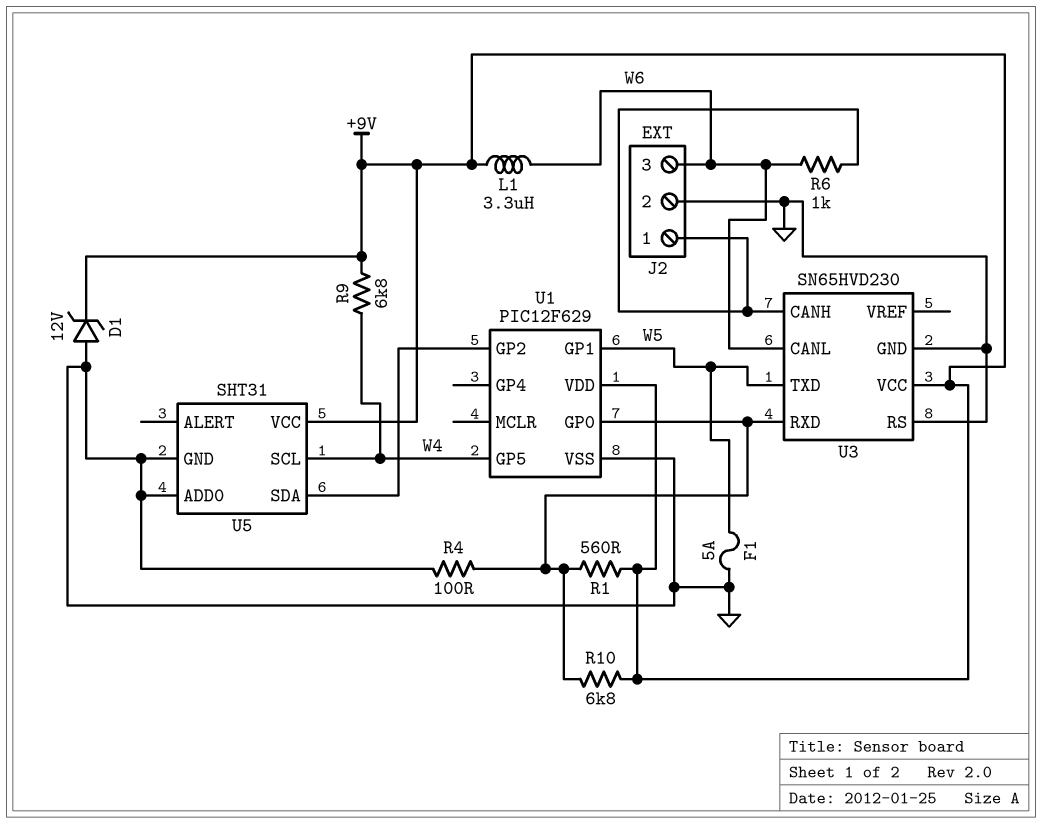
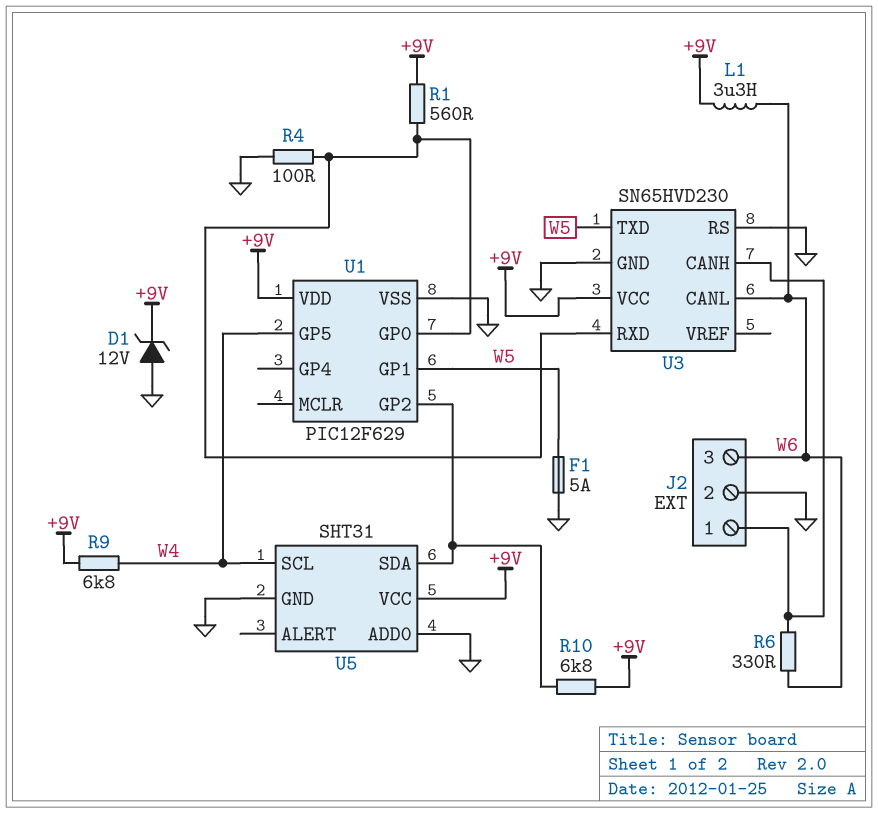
R6: 1k (J2/1, W6) -> 330 (J2/1, W6)
R10: 6.8k (+9V, U1/GP0) -> 6.8k (+9V, U1/GP2)

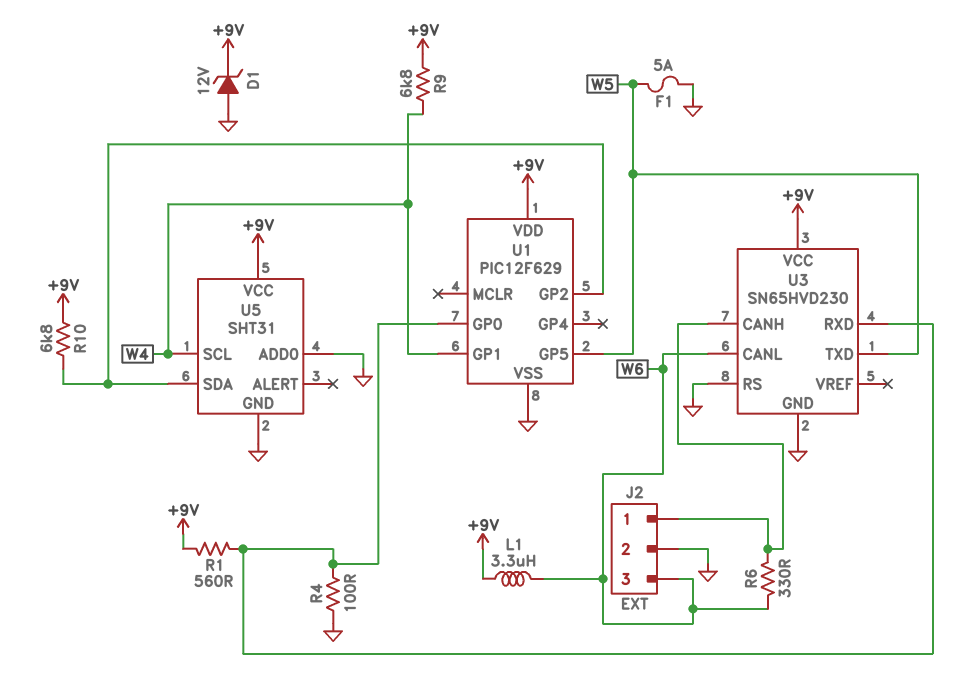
U1 pin GP1: W5 -> W4
U1 pin GP5: W4 -> W5

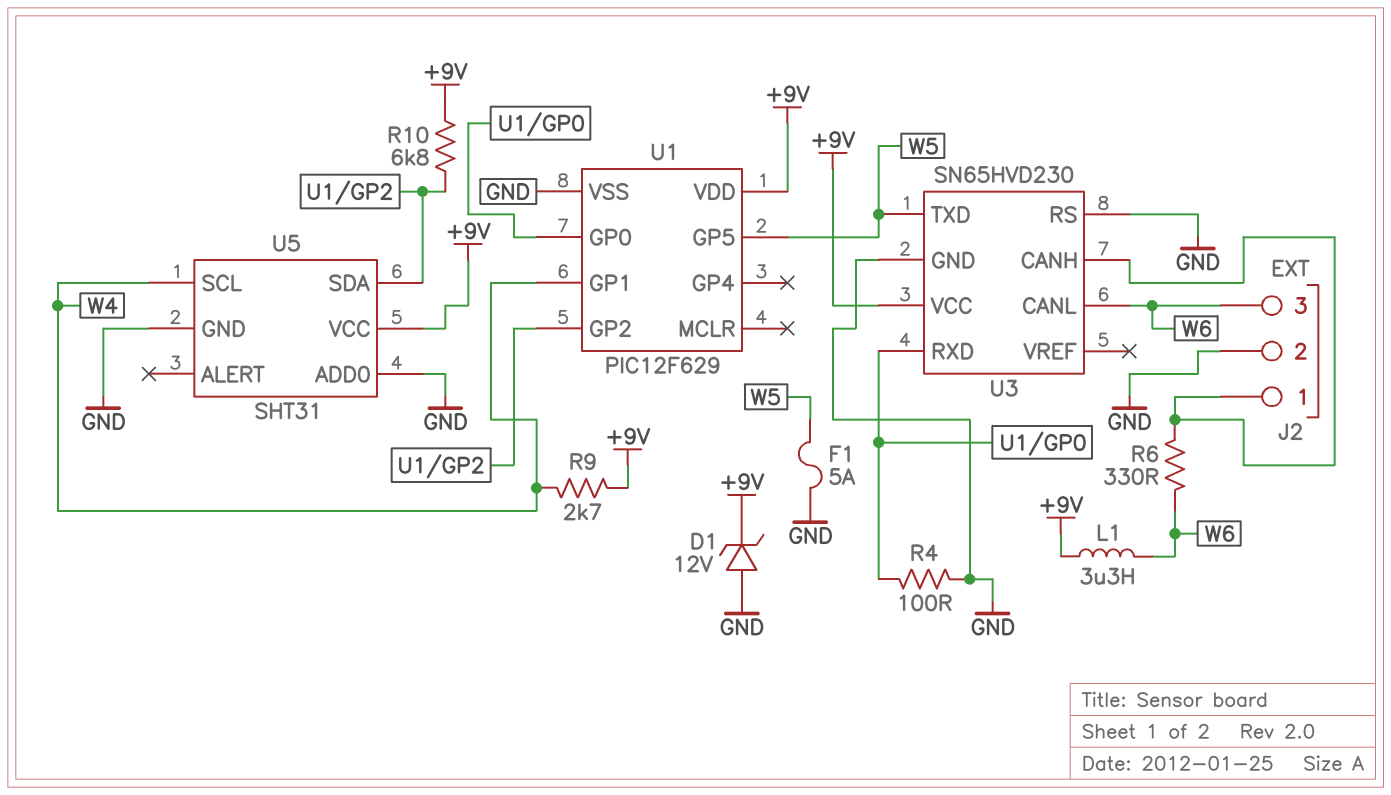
R1: 560 (+9V, U1/GP0) -> none
R9: 6.8k (+9V, W4) -> 2.7k (+9V, W4)

